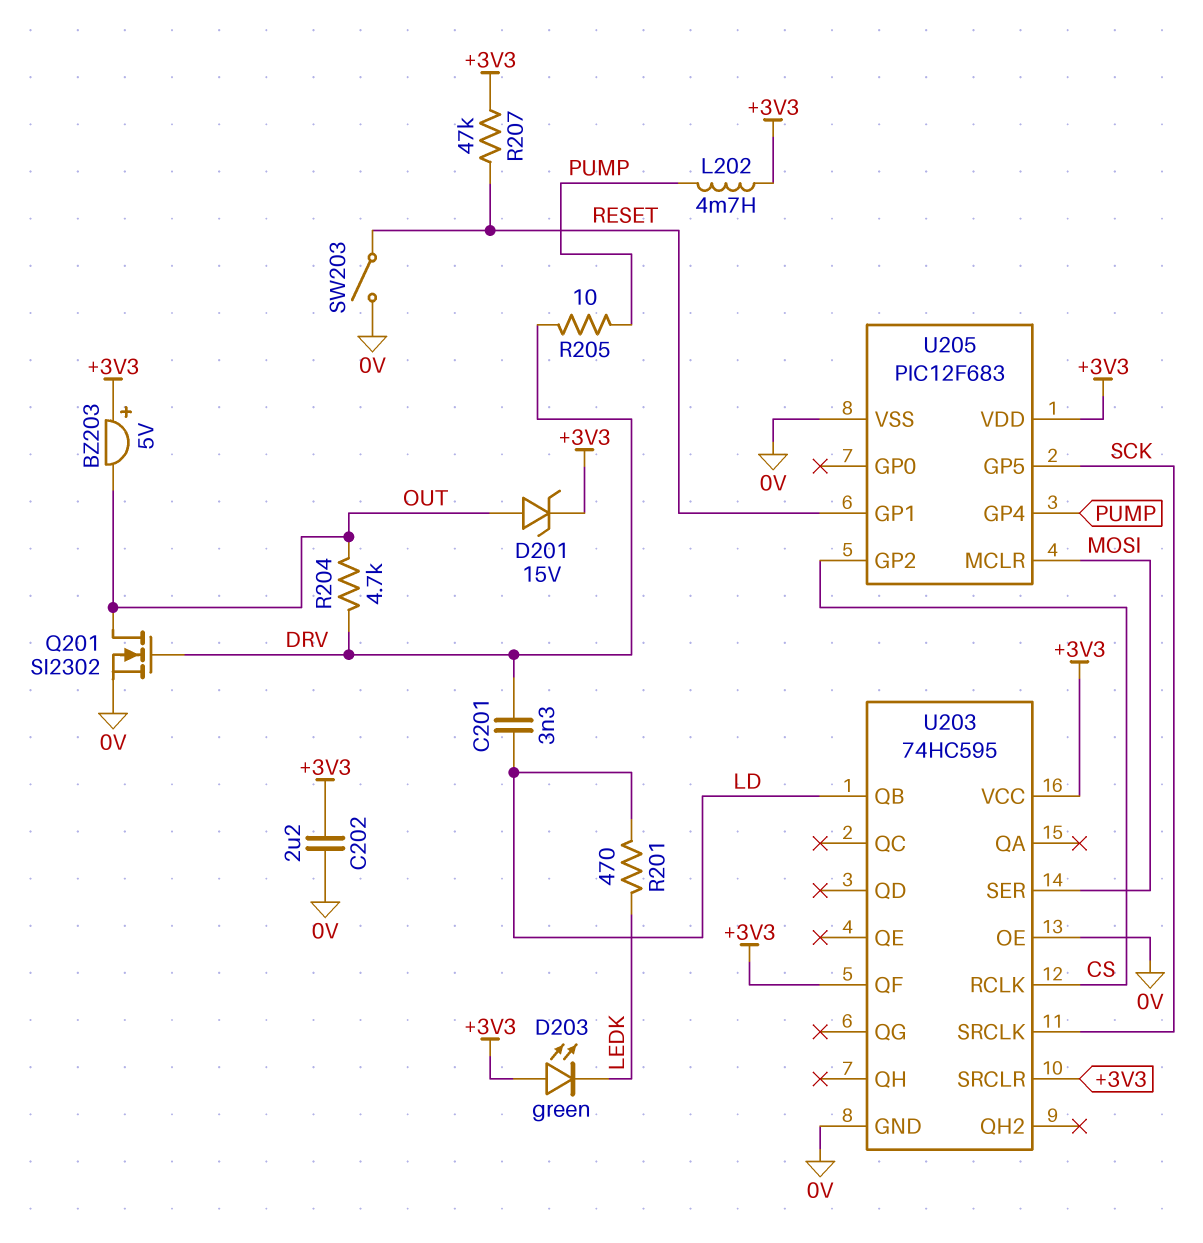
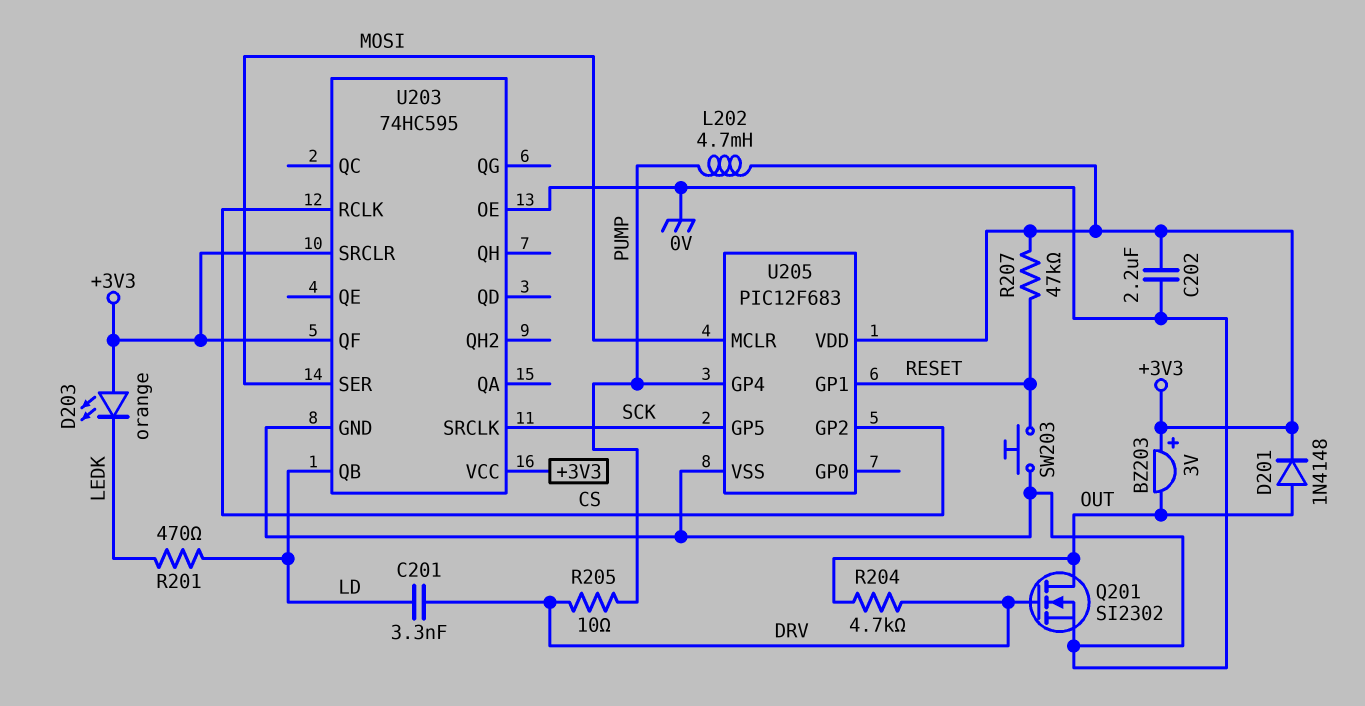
BZ203: buzzer 5V (plus +3V3, minus OUT) -> buzzer 3V (plus +3V3, minus OUT)
D201: zener 15V (A OUT, K +3V3) -> diode 1N4148 (A OUT, K +3V3)
D203: LED green (A +3V3, K LEDK) -> LED orange (A +3V3, K LEDK)
SW203: switch (0V, RESET) -> button (0V, RESET)

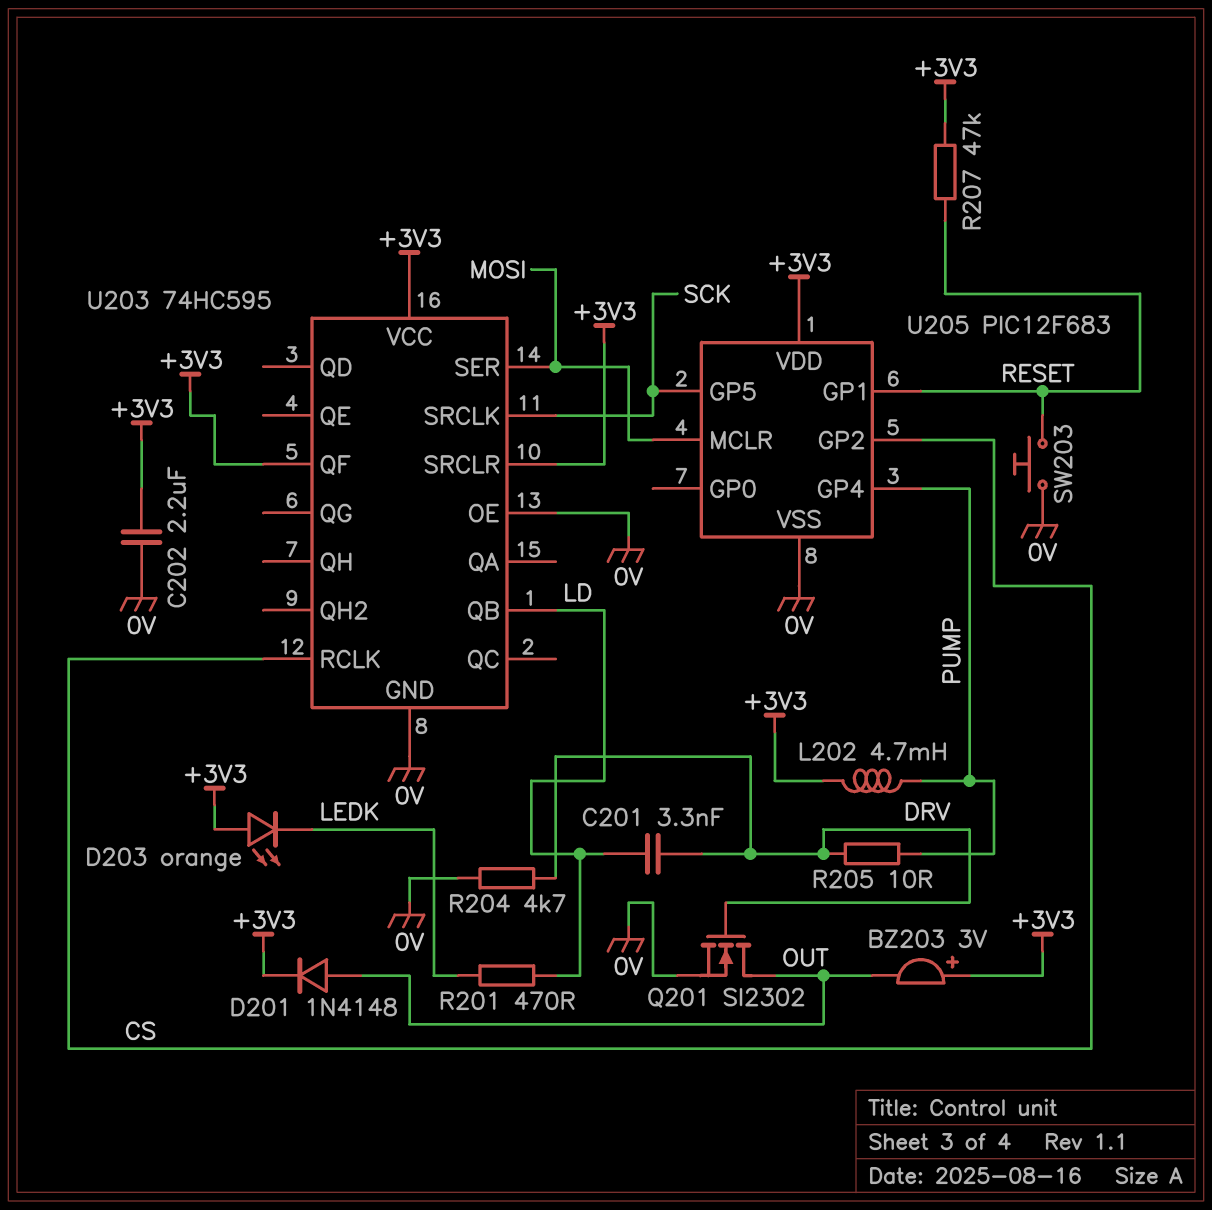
R204: 4.7k (DRV, OUT) -> 4.7k (0V, DRV)

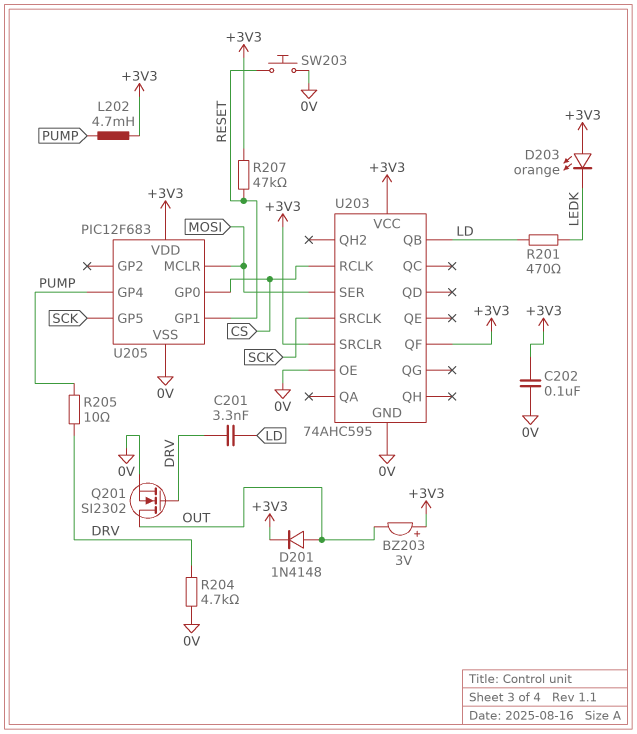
C202: 2.2uF (+3V3, 0V) -> 100nF (+3V3, 0V)
U203: 74HC595 -> 74AHC595
U205 pin GP0: none -> CS
U205 pin GP2: CS -> none

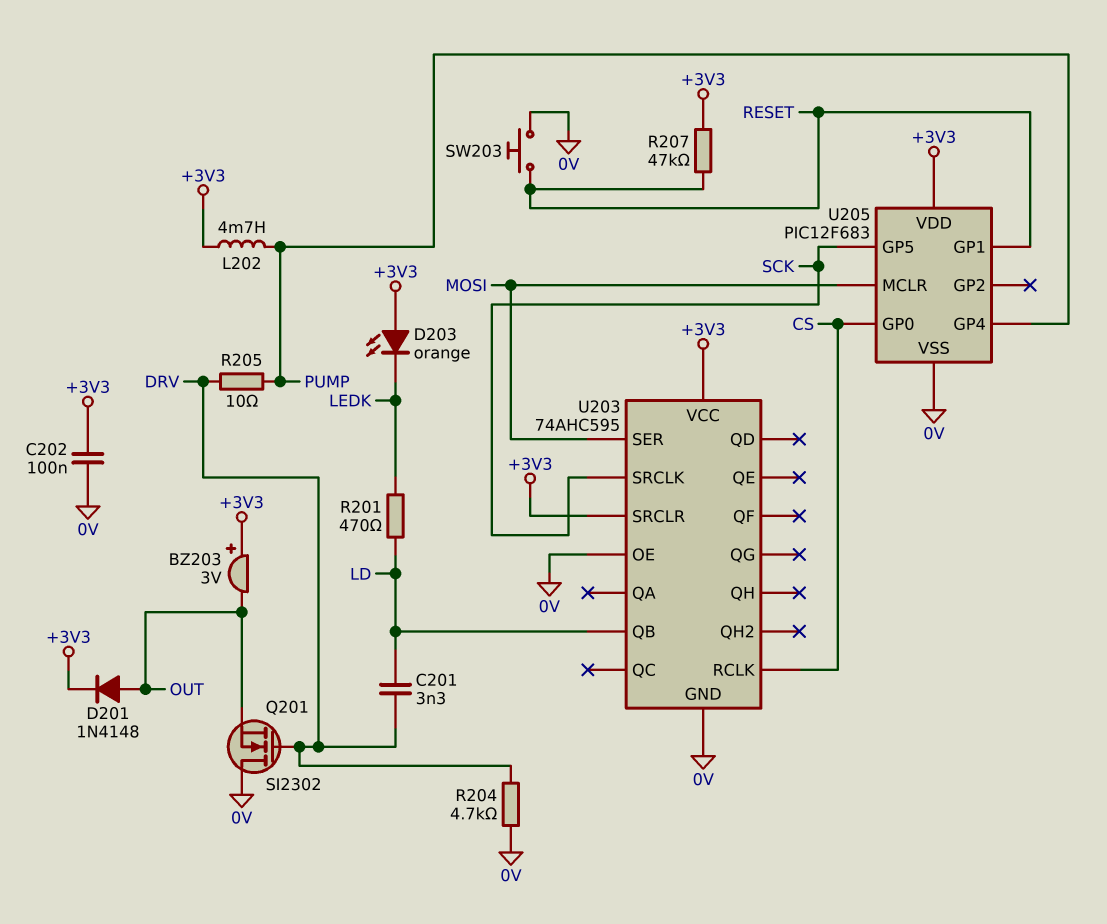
Q201: NMOS SI2302 (G DRV, D OUT, S 0V) -> NMOS SI2302 (G DRV, D 0V, S OUT)
U203 pin QF: +3V3 -> none

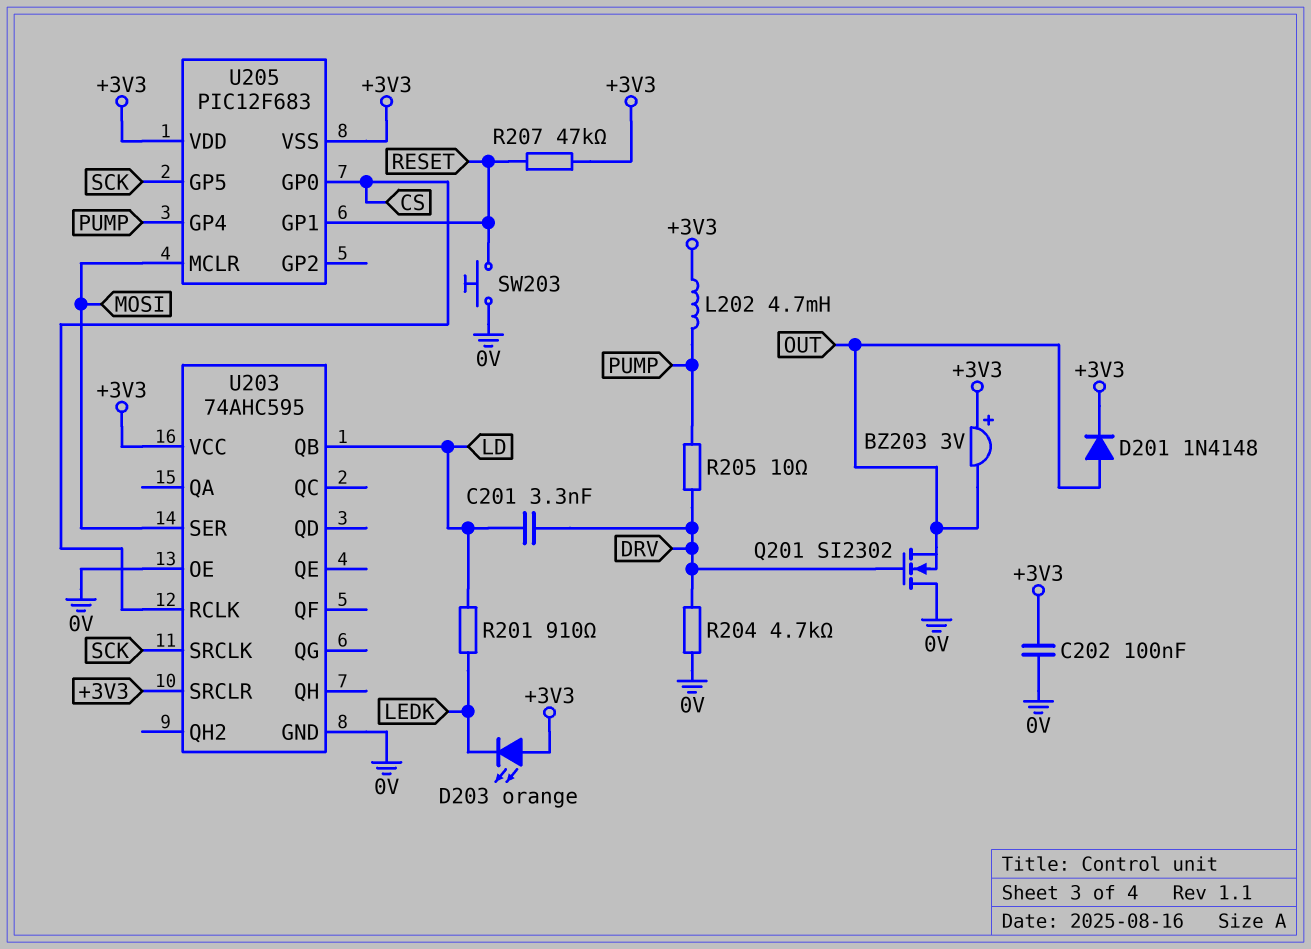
R201: 470 (LD, LEDK) -> 910 (LD, LEDK)
U205 pin VSS: 0V -> +3V3

